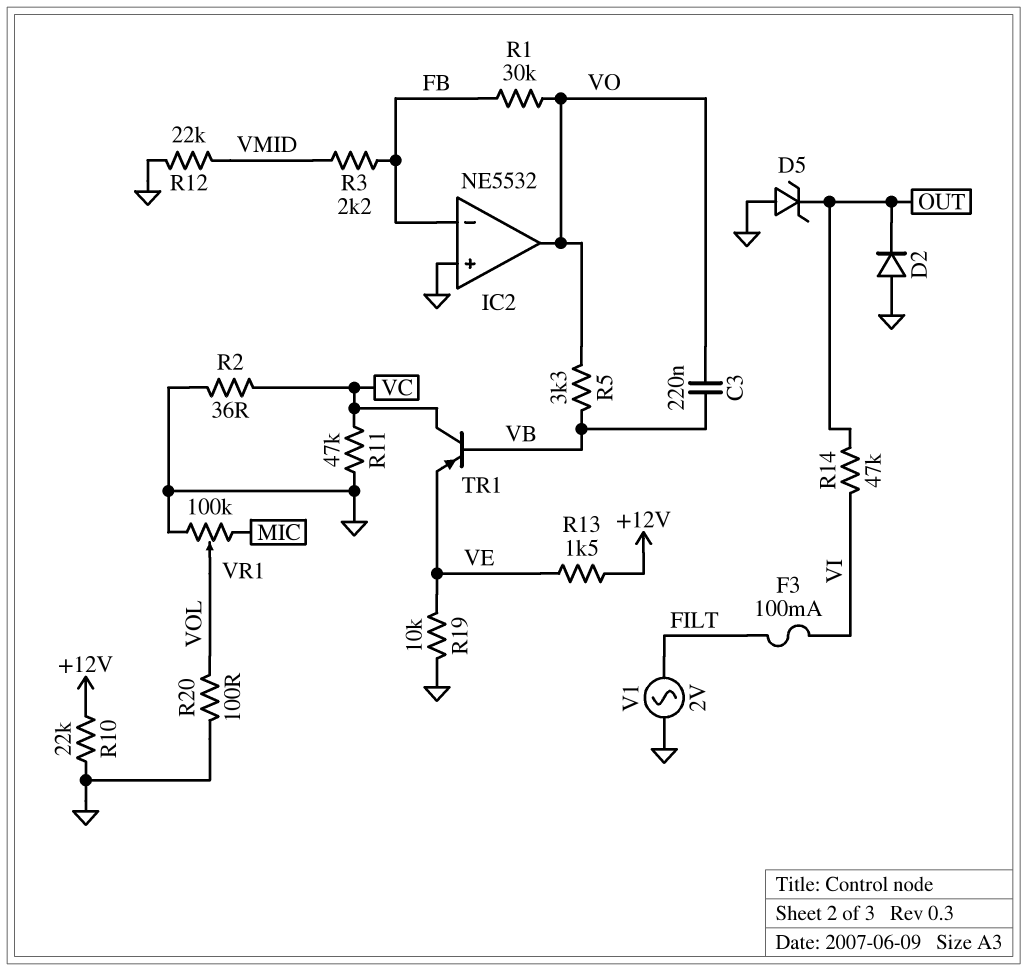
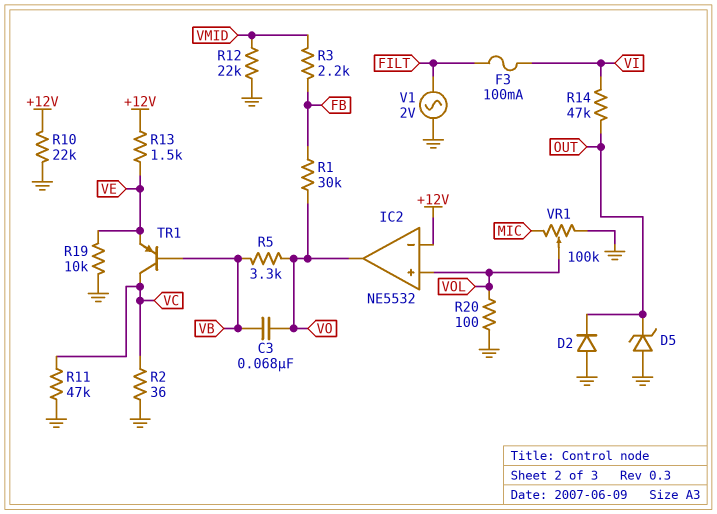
C3: 220nF (VB, VO) -> 68nF (VB, VO)
IC2 pin in+: GND -> VOL
IC2 pin in-: FB -> +12V

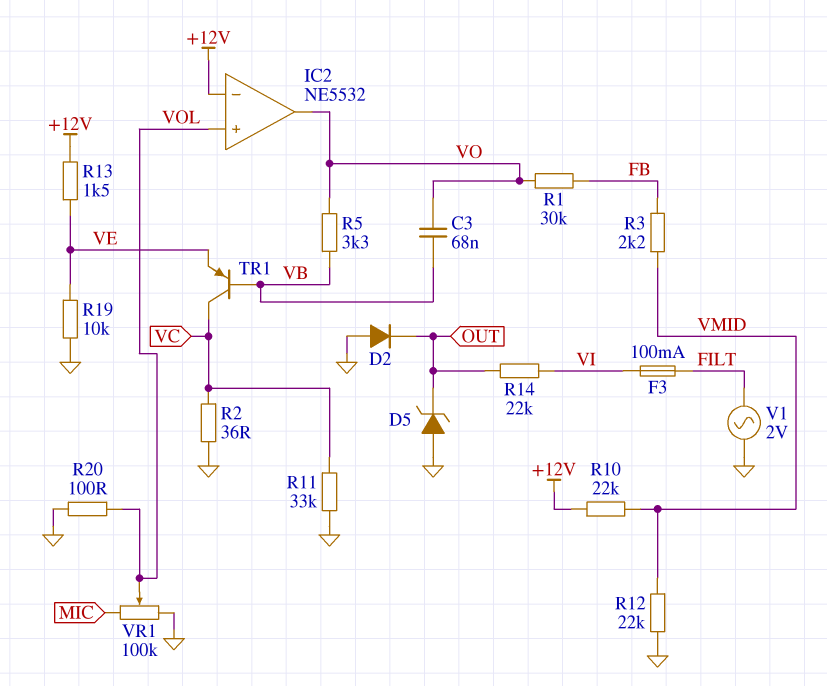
R10: 22k (+12V, GND) -> 22k (+12V, VMID)
R11: 47k (GND, VC) -> 33k (GND, VC)
R14: 47k (OUT, VI) -> 22k (OUT, VI)

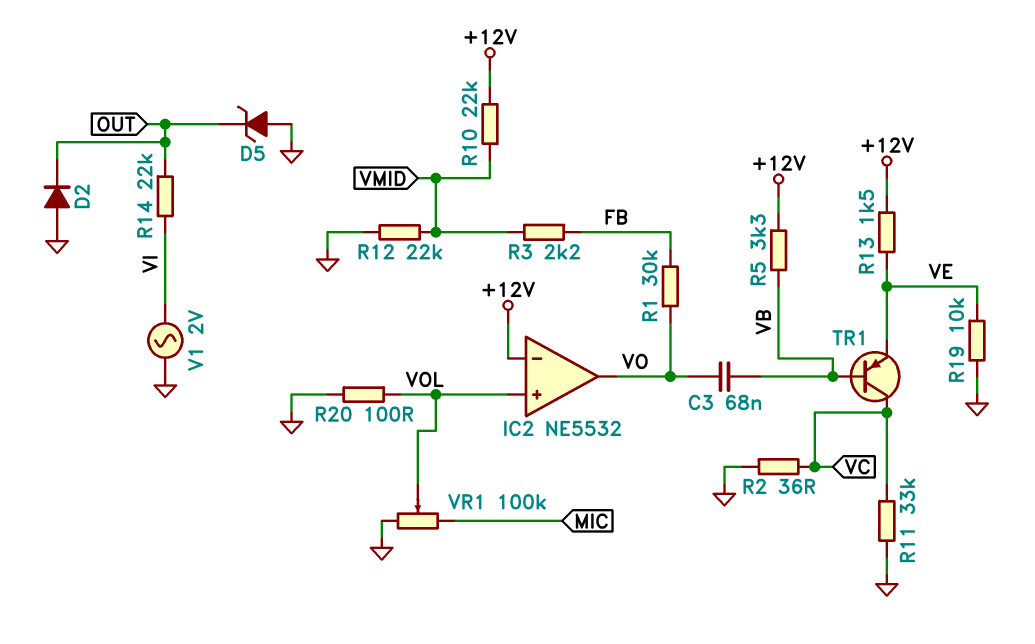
F3: 100mA (FILT, VI) -> none
R5: 3.3k (VB, VO) -> 3.3k (+12V, VB)
V1: AC 2V (FILT, GND) -> AC 2V (GND, VI)

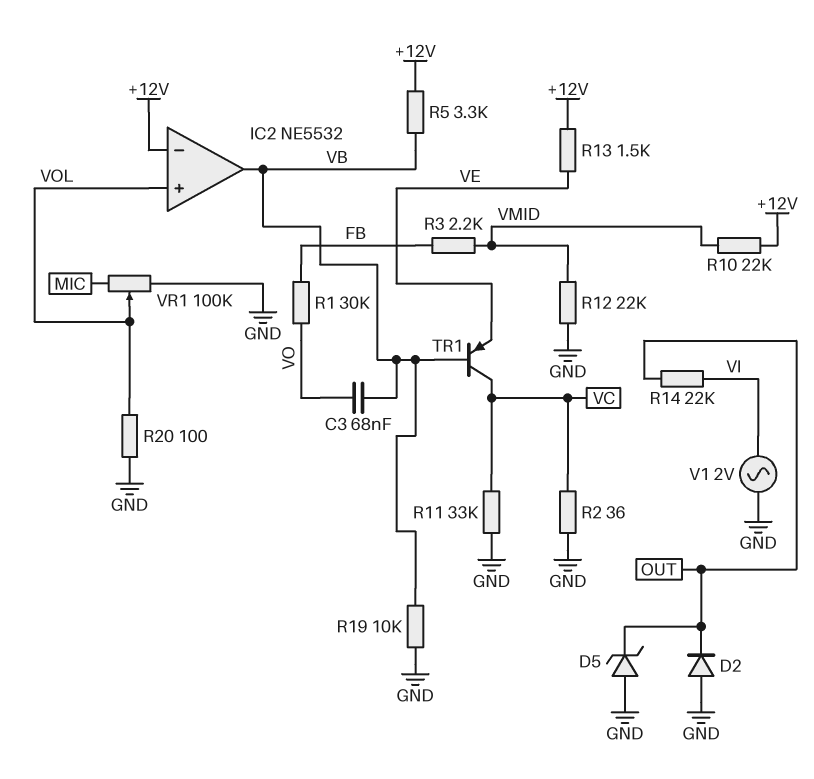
IC2 pin out: VO -> VB
R19: 10k (GND, VE) -> 10k (GND, VB)

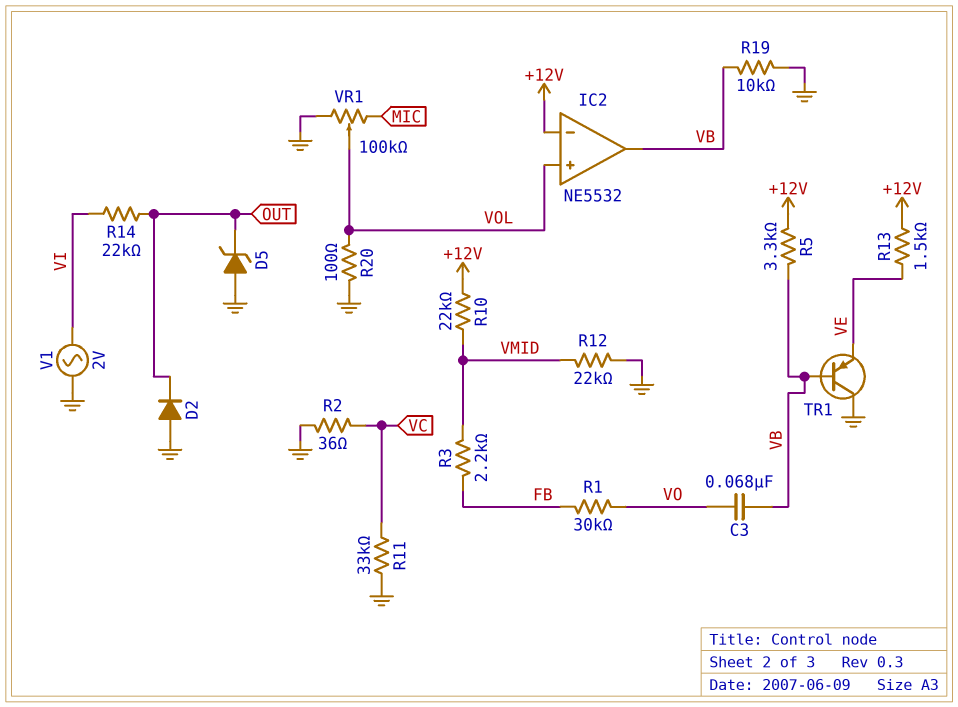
TR1: PNP (B VB, C VC, E VE) -> PNP (B VB, C GND, E VE)

